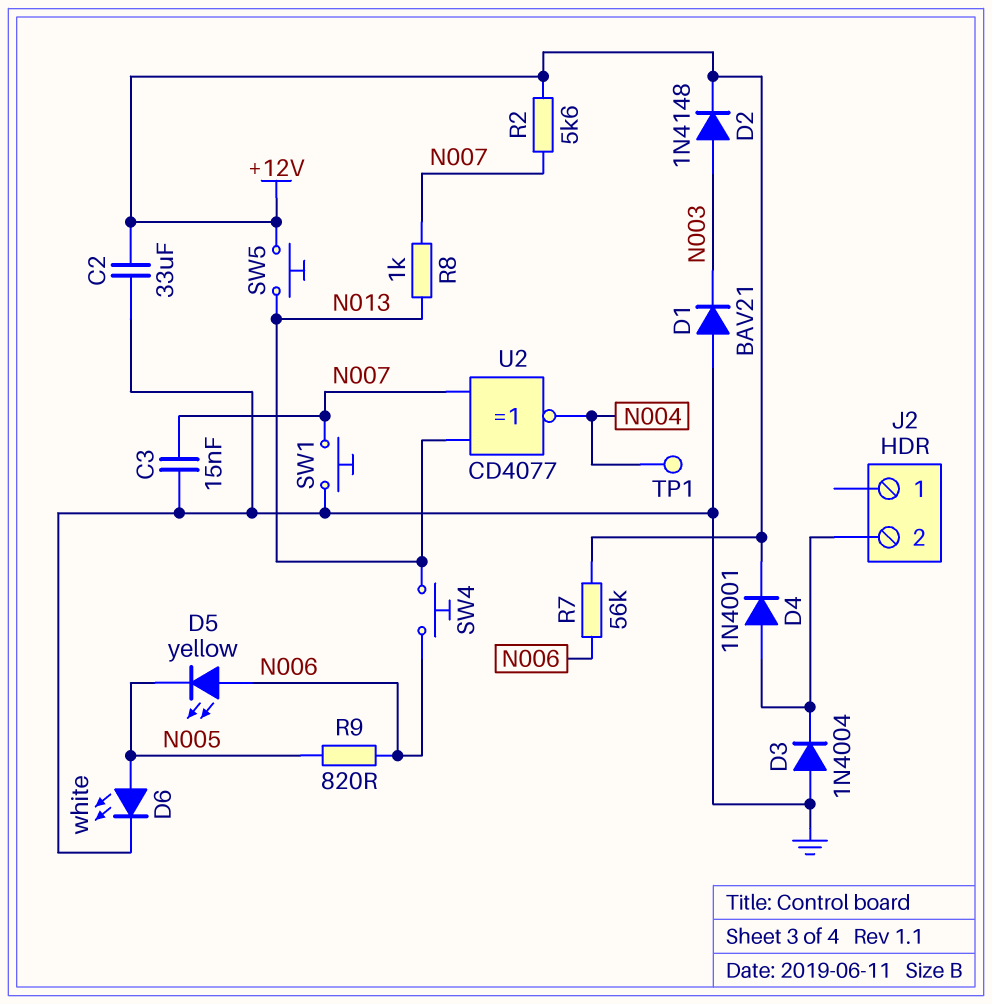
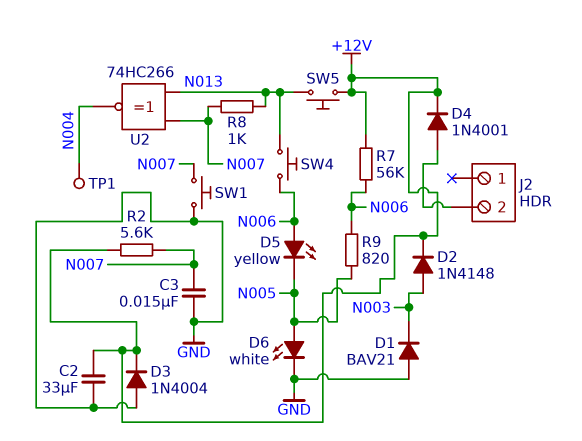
D3: diode 1N4004 (A GND, K J2/2) -> diode 1N4004 (A GND, K +12V)
U2: XNOR CD4077 (in N007, in N013, out N004) -> XNOR 74HC266 (in N007, in N013, out N004)

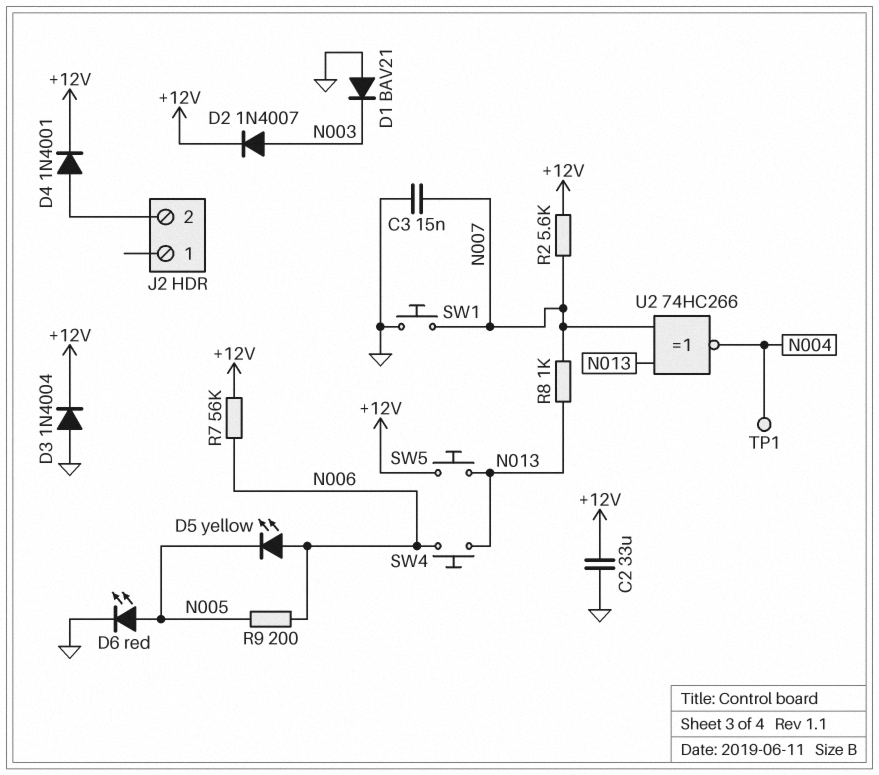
D2: diode 1N4148 (A N003, K +12V) -> diode 1N4007 (A N003, K +12V)
D6: LED white (A N005, K GND) -> LED red (A N005, K GND)
R9: 820 (N005, N006) -> 200 (N005, N006)

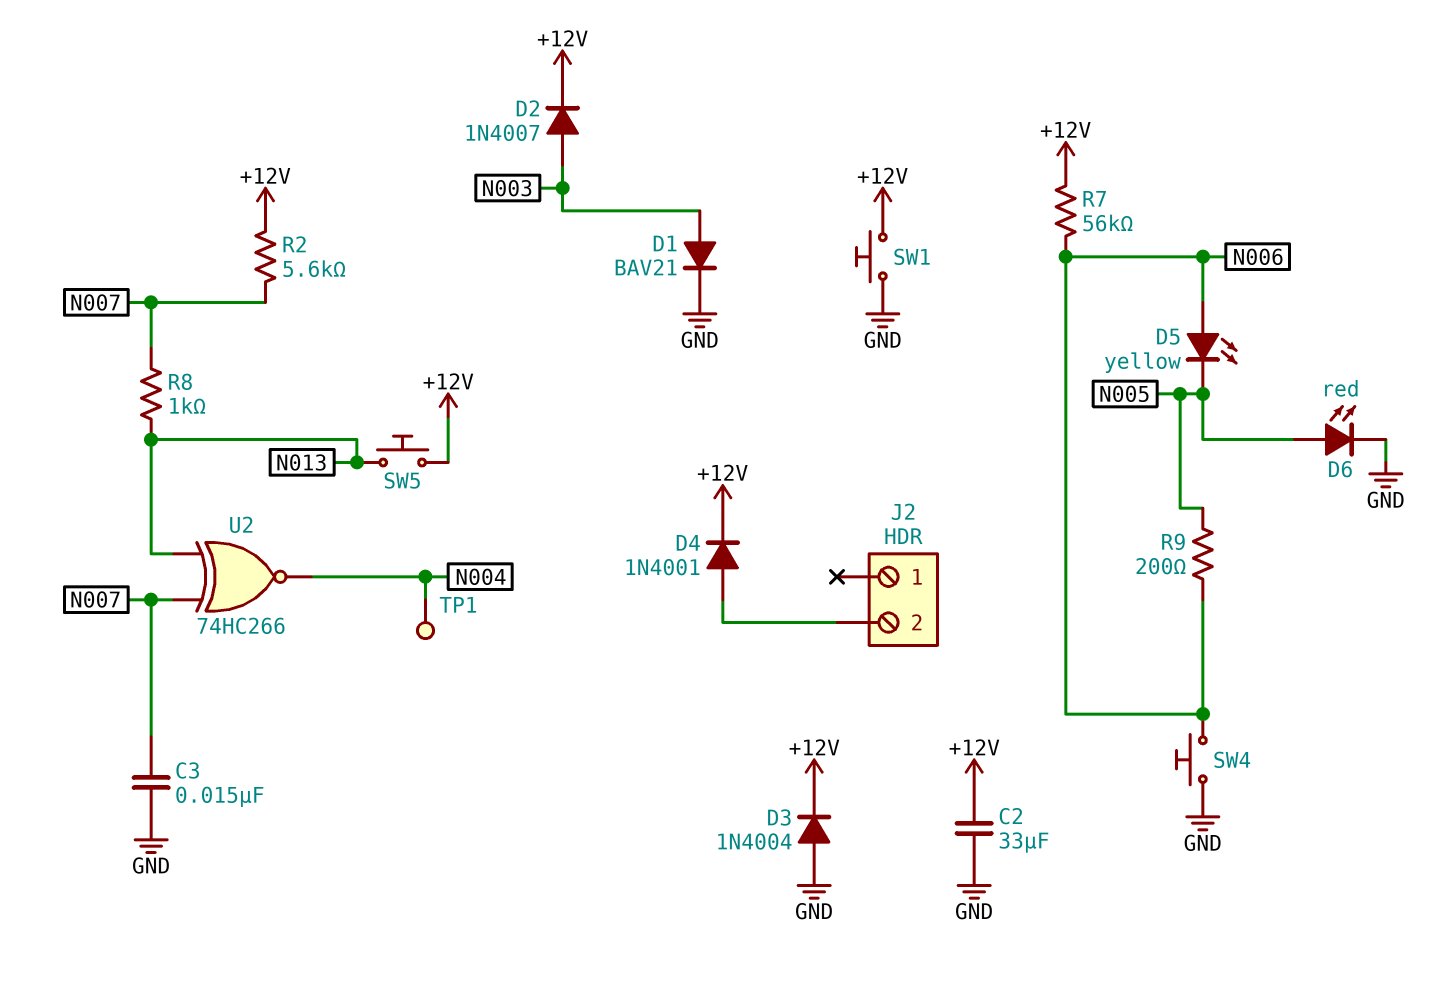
D1: diode BAV21 (A GND, K N003) -> diode BAV21 (A N003, K GND)
SW1: button (GND, N007) -> button (+12V, GND)
SW4: button (N006, N013) -> button (GND, N006)

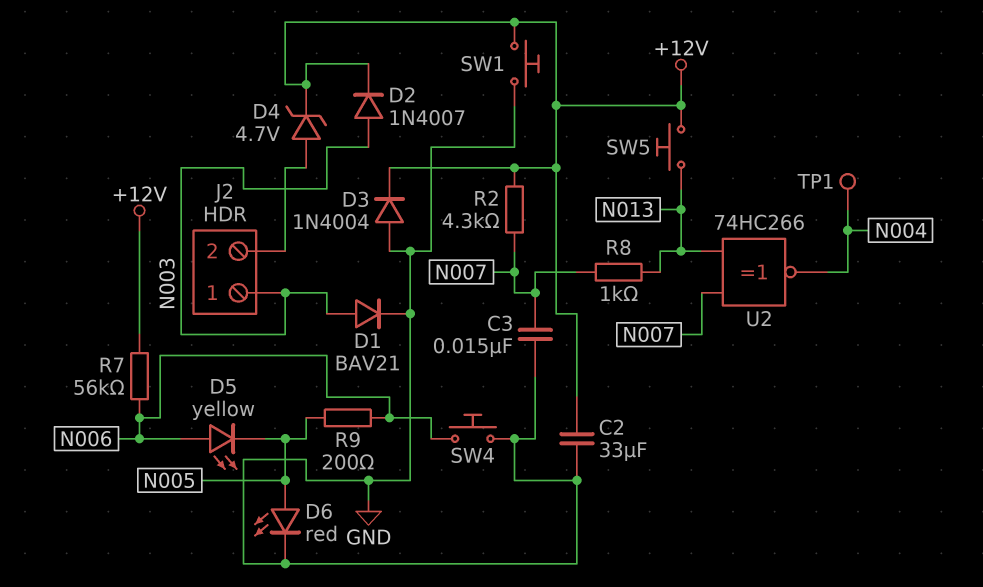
D4: diode 1N4001 (A J2/2, K +12V) -> zener 4.7V (A J2/2, K +12V)
J2 pin 1: none -> N003
R2: 5.6k (+12V, N007) -> 4.3k (+12V, N007)

